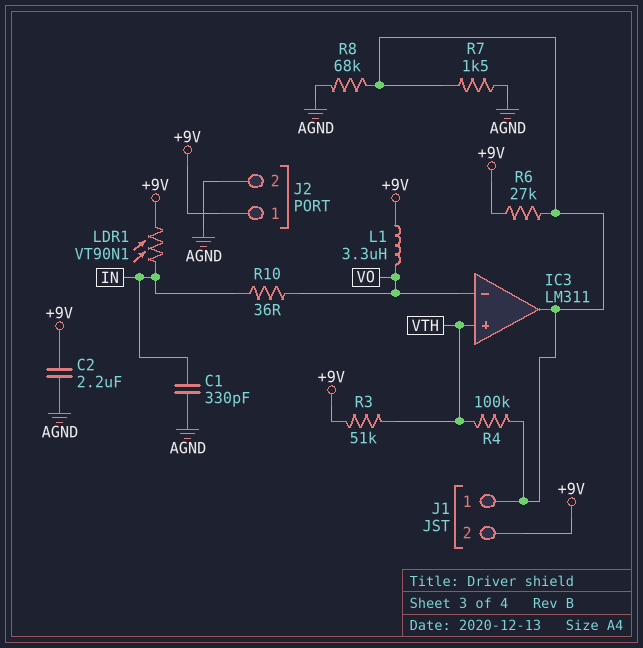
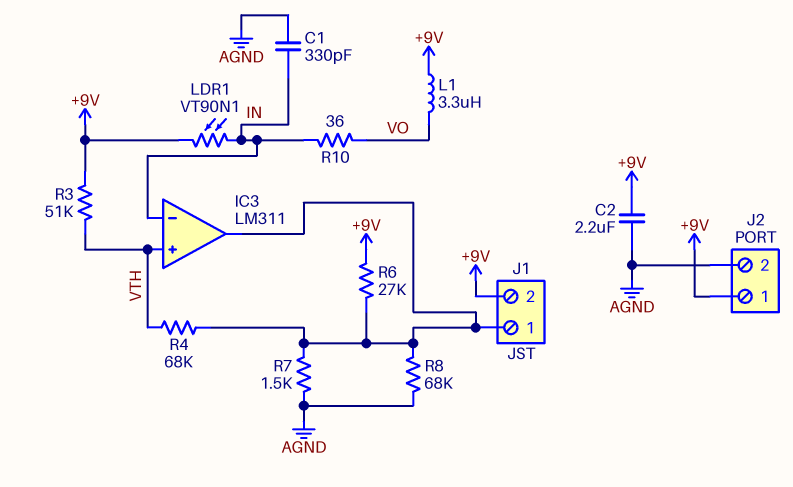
IC3 pin in-: VO -> IN
R4: 100k (IC3/out, VTH) -> 68k (IC3/out, VTH)

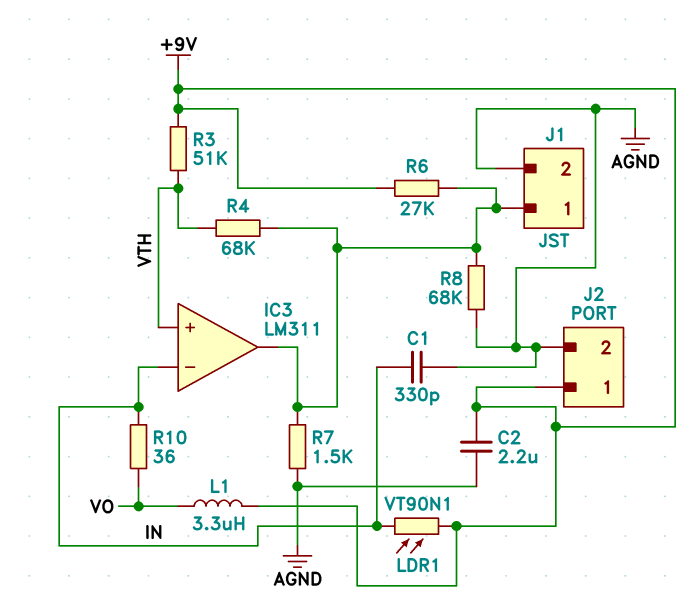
J1 pin 2: +9V -> AGND

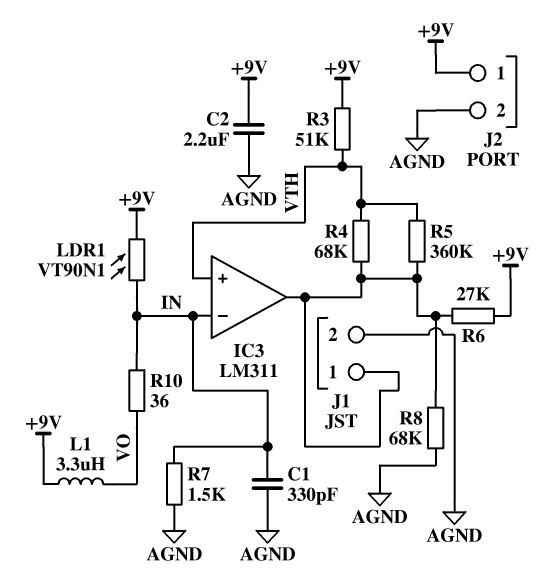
R5: none -> 360k (IC3/out, VTH)
R7: 1.5k (AGND, IC3/out) -> 1.5k (AGND, IN)

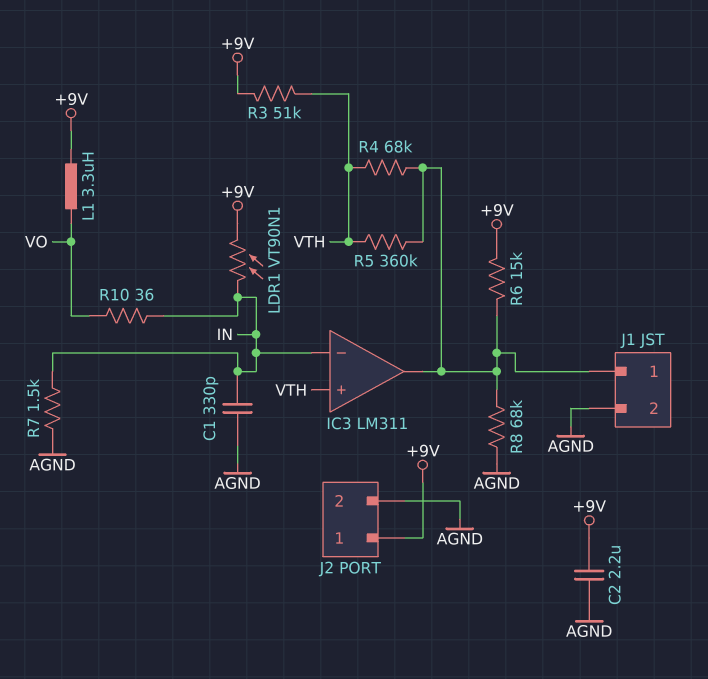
R6: 27k (+9V, IC3/out) -> 15k (+9V, IC3/out)

